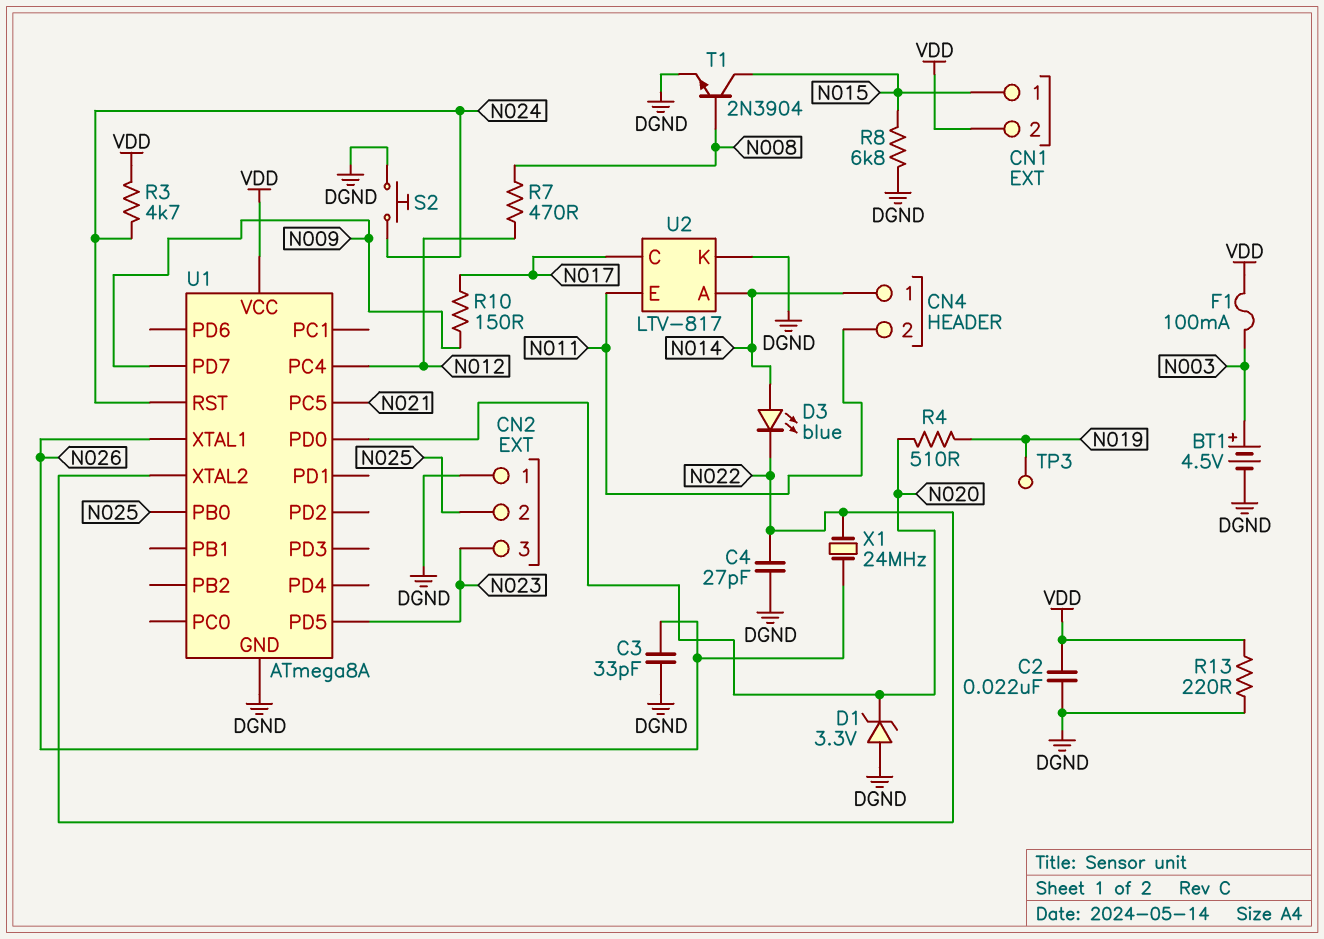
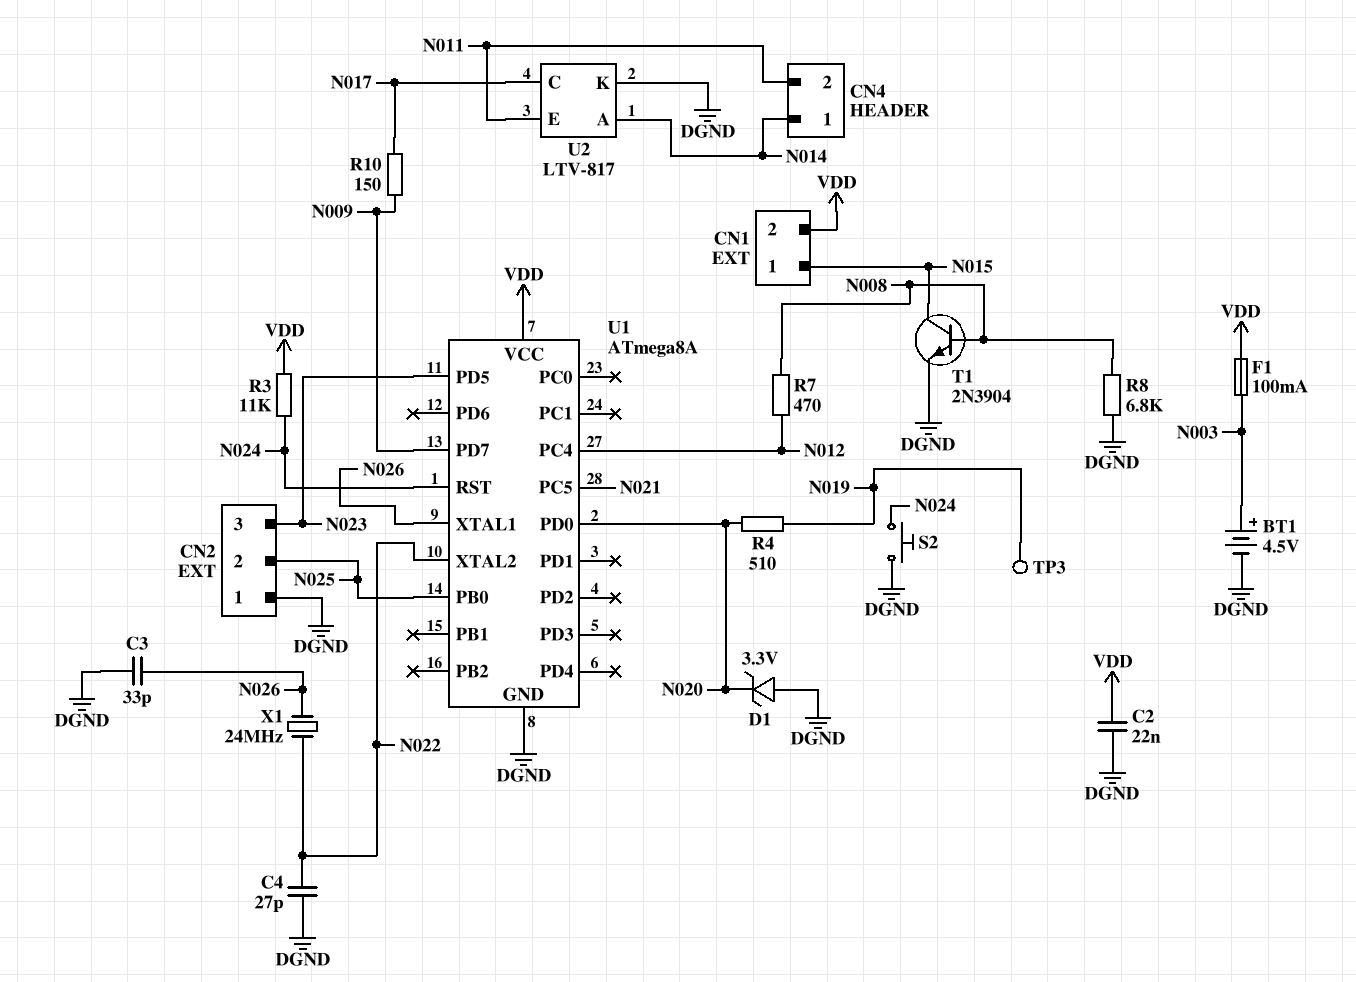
D3: LED blue (A N014, K N022) -> none
R3: 4.7k (N024, VDD) -> 11k (N024, VDD)
R8: 6.8k (DGND, N015) -> 6.8k (DGND, N008)
R13: 220 (DGND, VDD) -> none

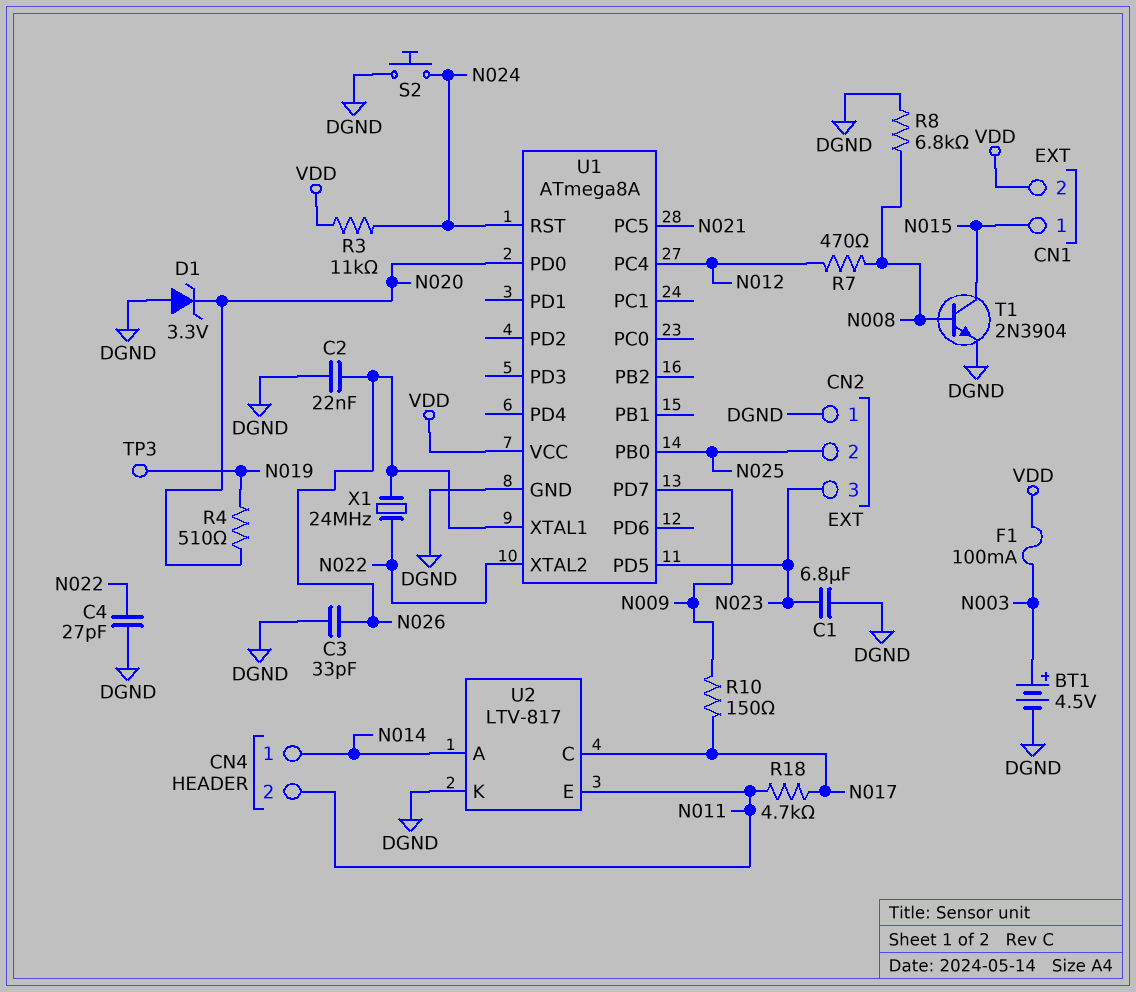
C1: none -> 6.8uF (DGND, N023)
C2: 22nF (DGND, VDD) -> 22nF (DGND, N026)
R18: none -> 4.7k (N011, N017)

